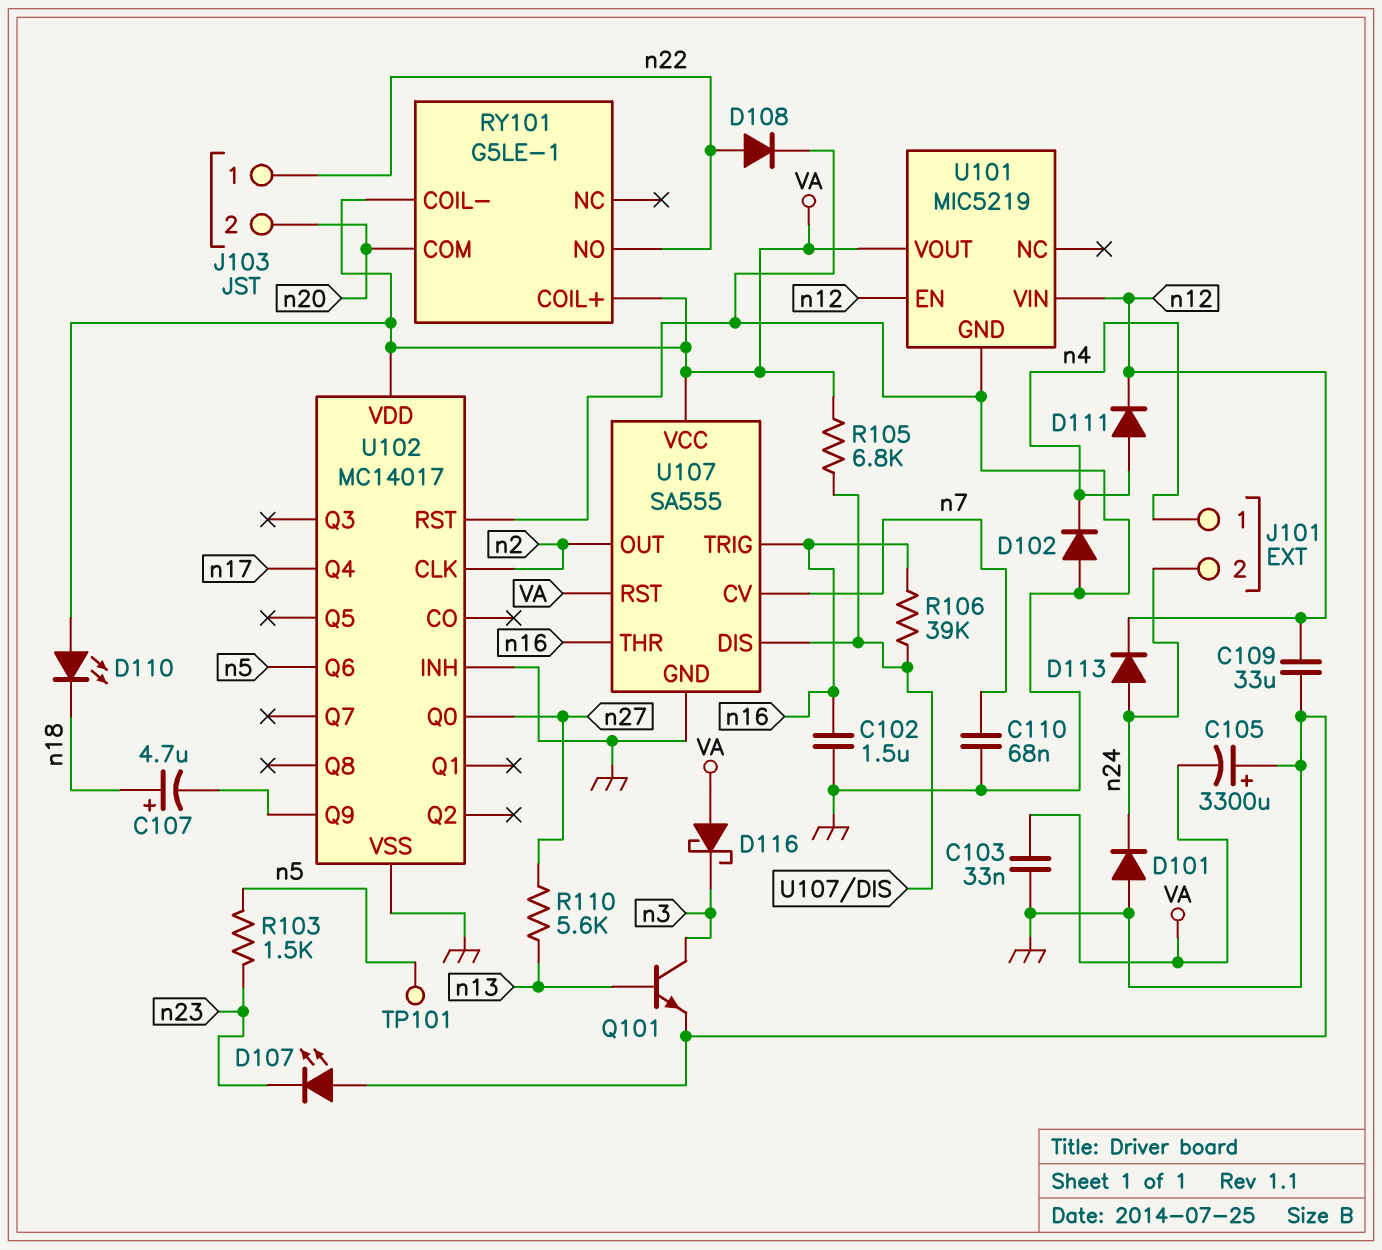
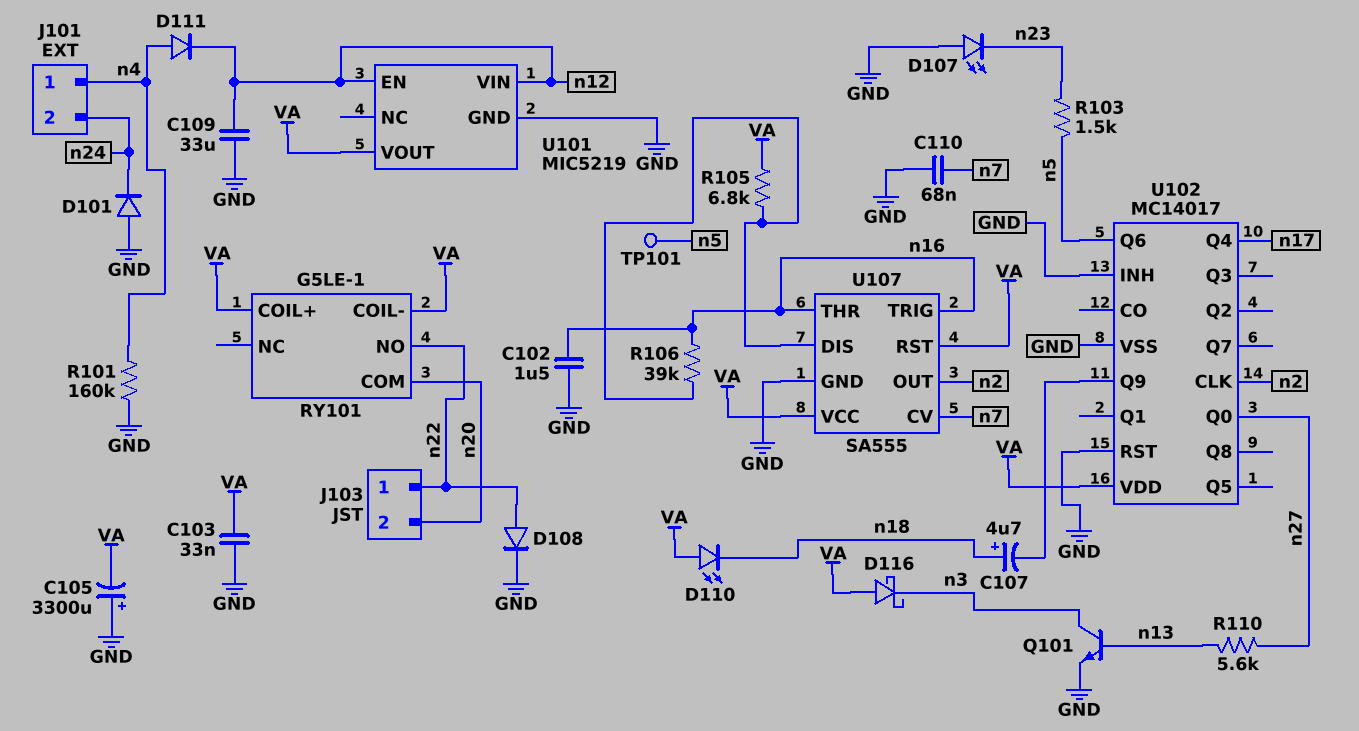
D102: diode (A GND, K n4) -> none
D113: diode (A n24, K n12) -> none
R101: none -> 160k (GND, n4)

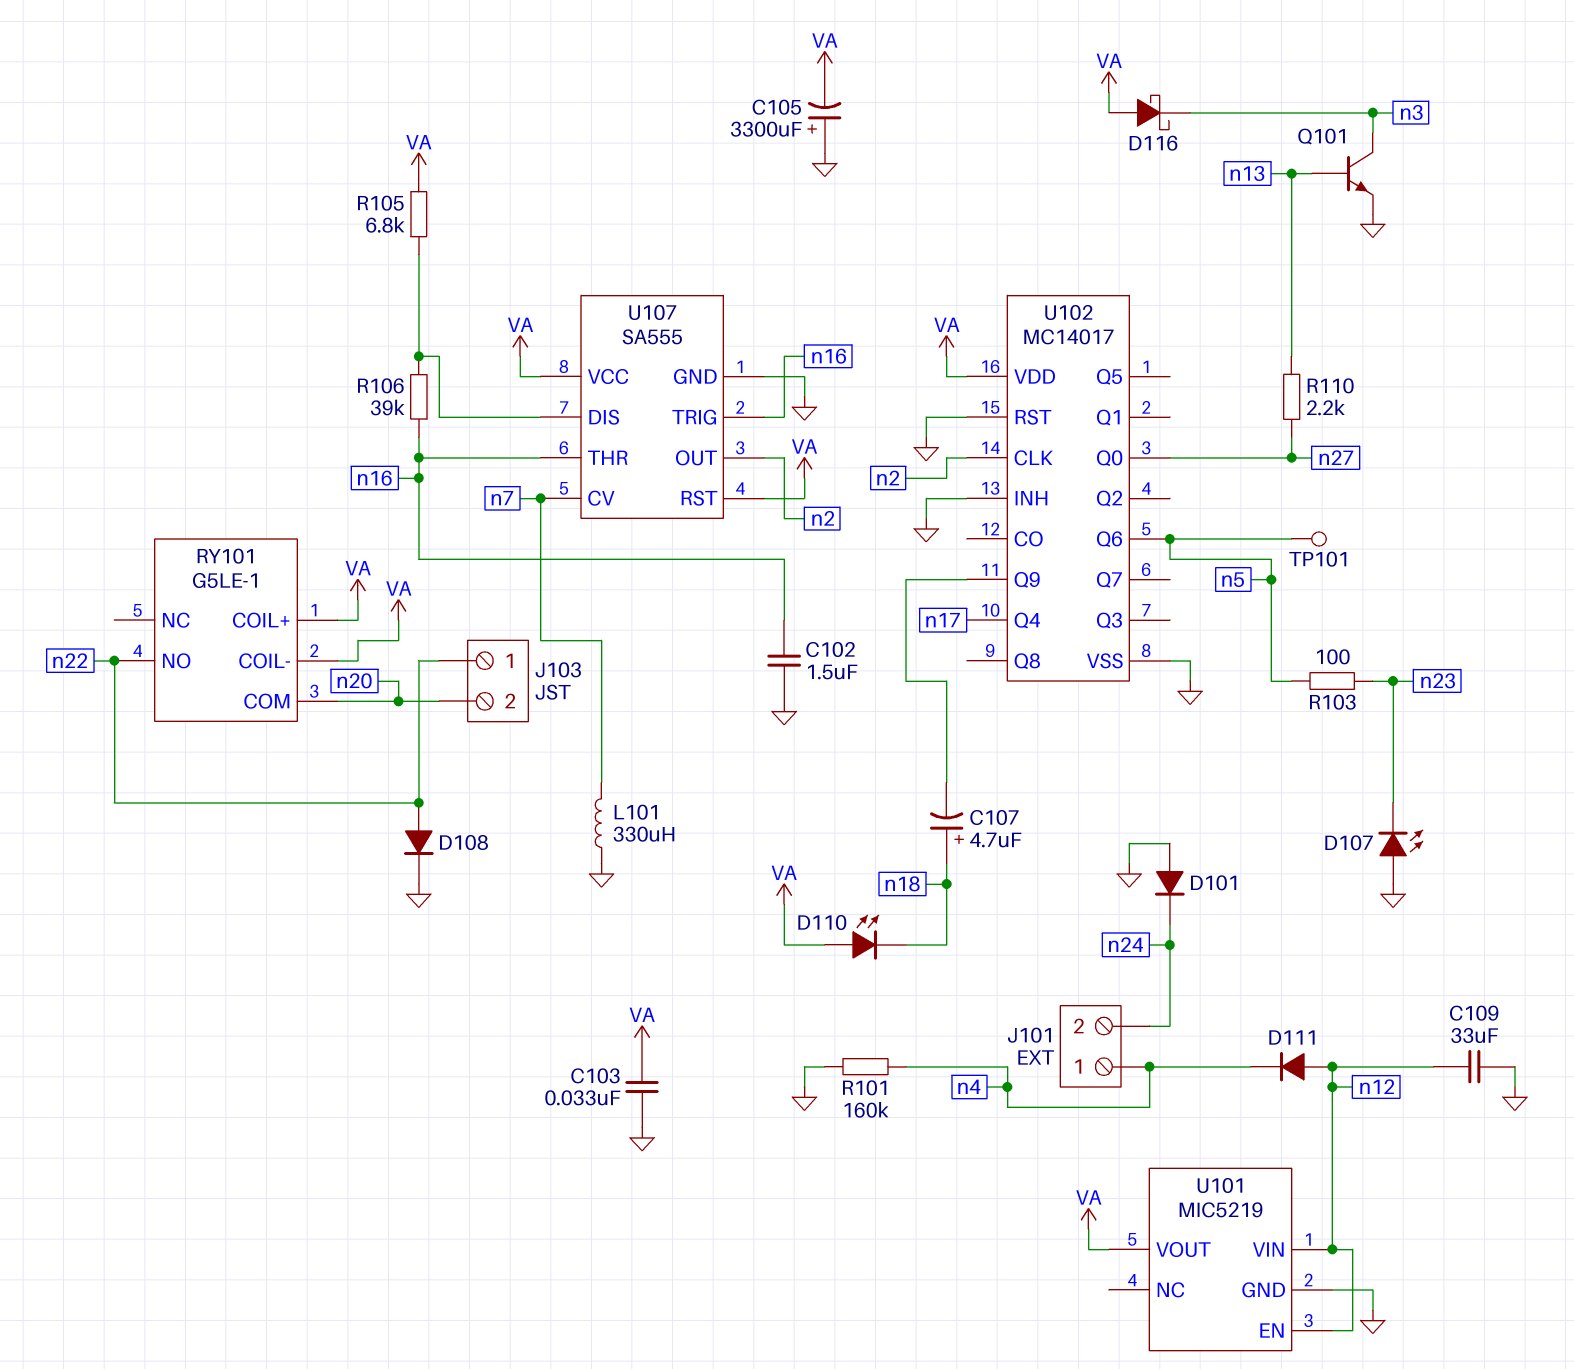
C110: 68nF (GND, n7) -> none
D111: diode (A n4, K n12) -> diode (A n12, K n4)
L101: none -> 330uH (GND, n7)
R103: 1.5k (n5, n23) -> 100 (n5, n23)
R110: 5.6k (n13, n27) -> 2.2k (n13, n27)

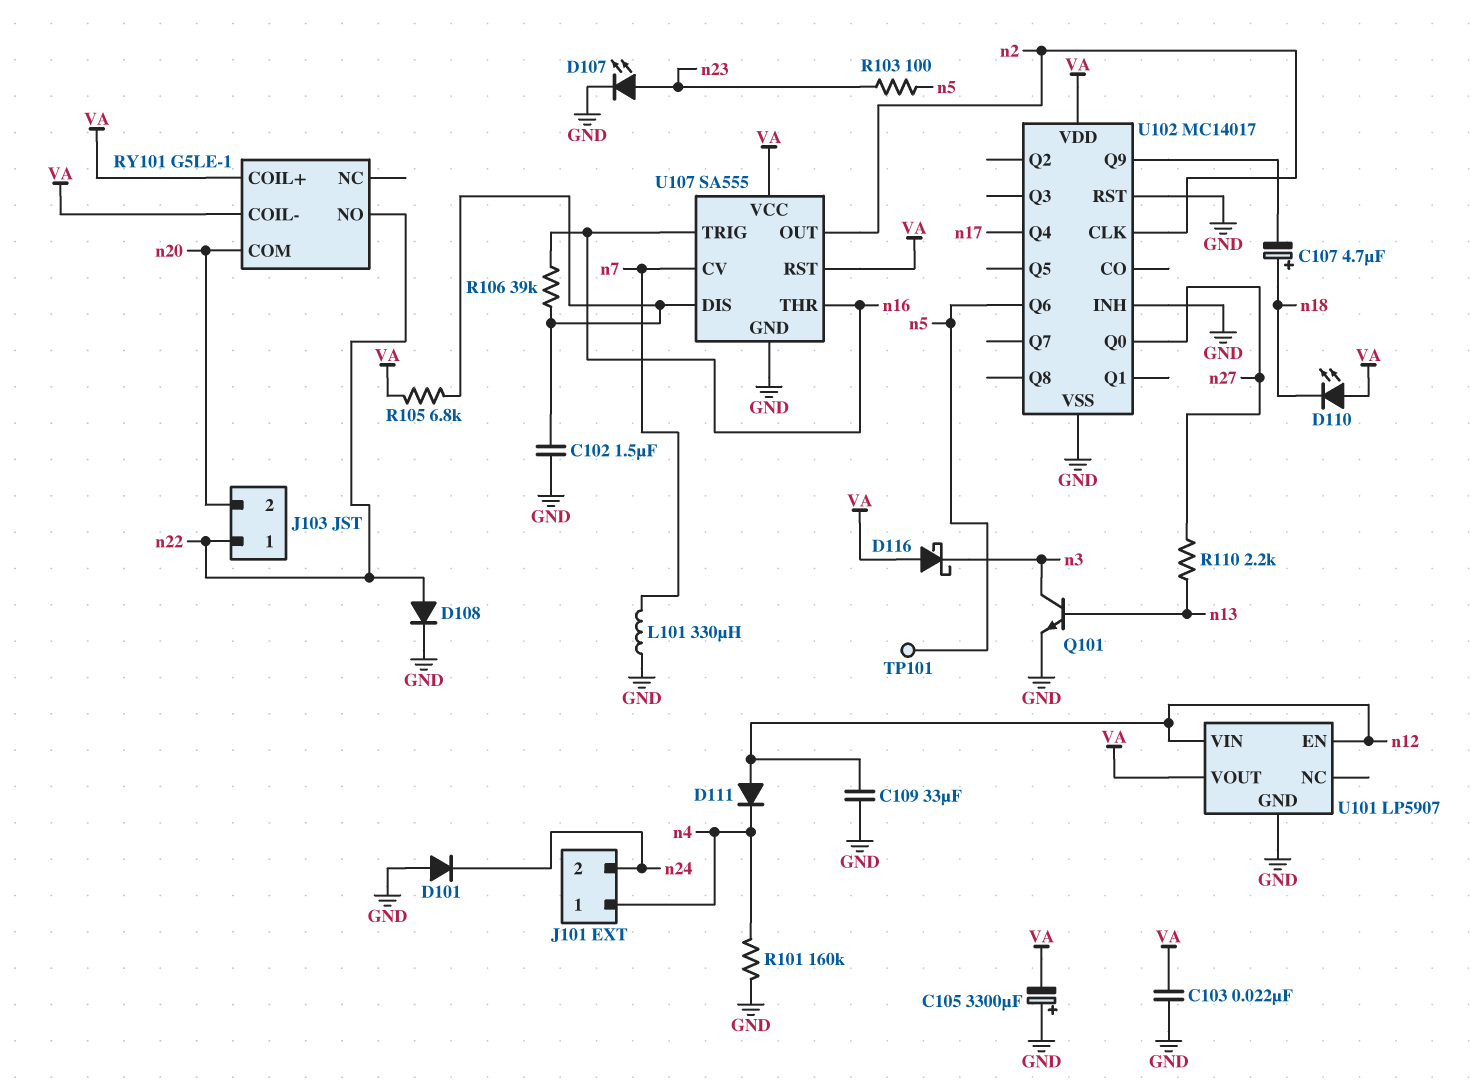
C102: 1.5uF (GND, n16) -> 1.5uF (GND, U107/DIS)
C103: 33nF (GND, VA) -> 22nF (GND, VA)
D107: LED (A GND, K n23) -> LED (A n23, K GND)
U101: MIC5219 -> LP5907

